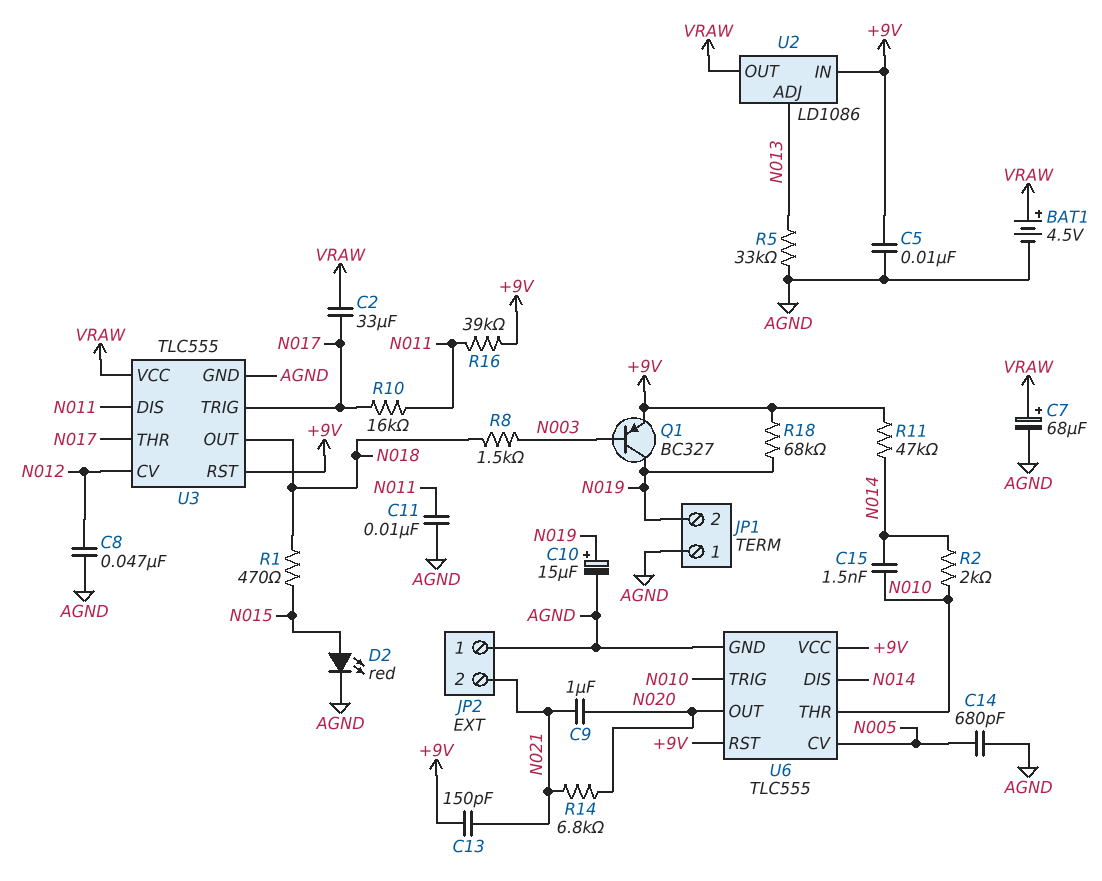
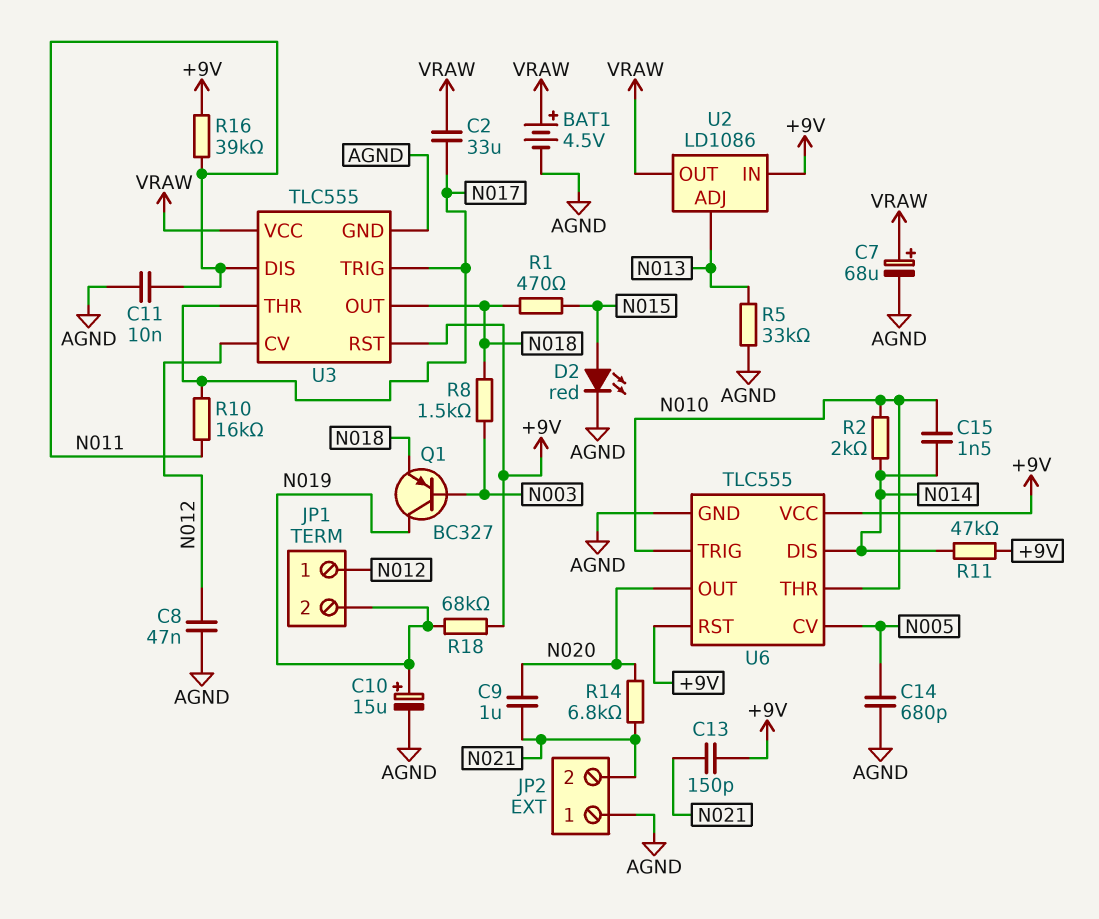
C5: 10nF (+9V, AGND) -> none
JP1 pin 1: AGND -> N012
Q1: PNP BC327 (B N003, C N019, E +9V) -> PNP BC327 (B N003, C N019, E N018)

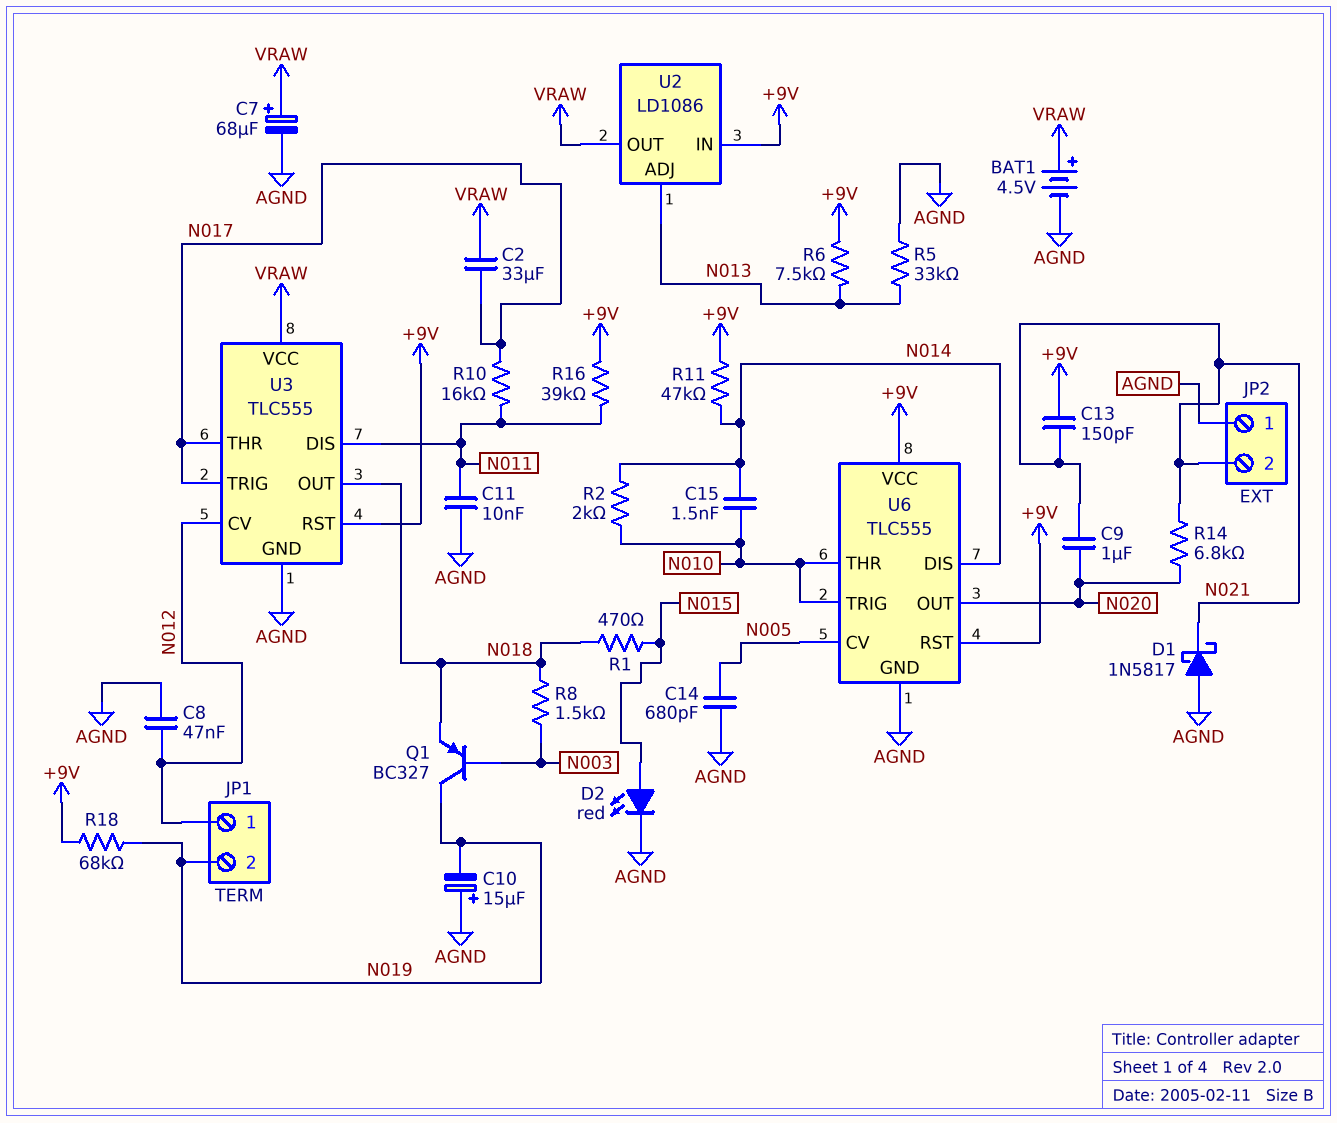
C10: 15uF (plus N019, minus AGND) -> 15uF (plus AGND, minus N019)
D1: none -> schottky 1N5817 (A AGND, K N021)
R6: none -> 7.5k (+9V, N013)

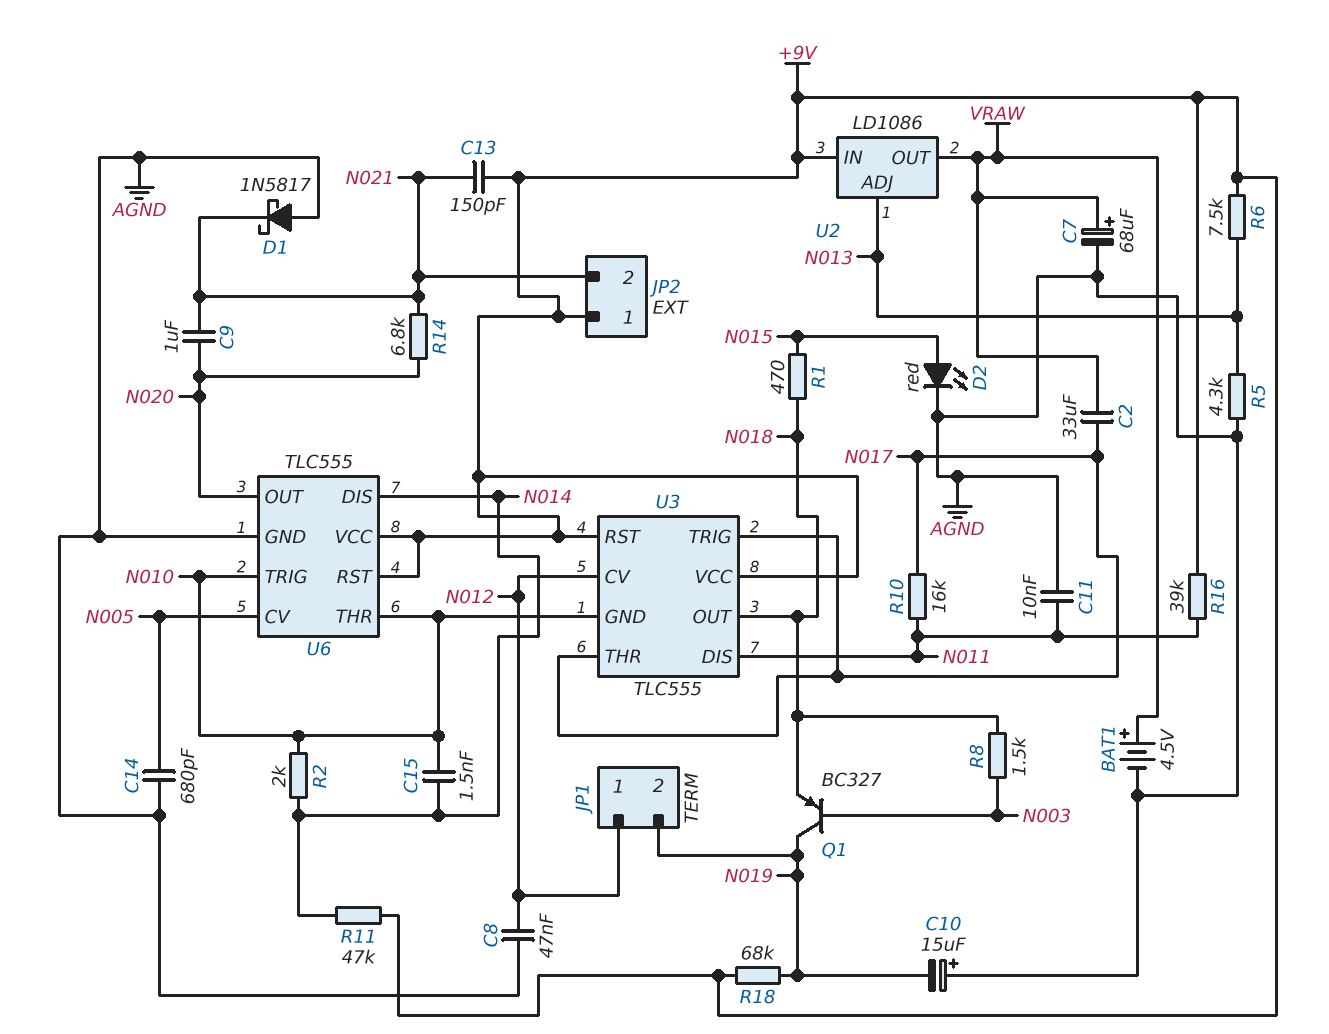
JP2 pin 1: AGND -> +9V
R5: 33k (AGND, N013) -> 4.3k (AGND, N013)
U3 pin GND: AGND -> N010
U3 pin VCC: VRAW -> +9V

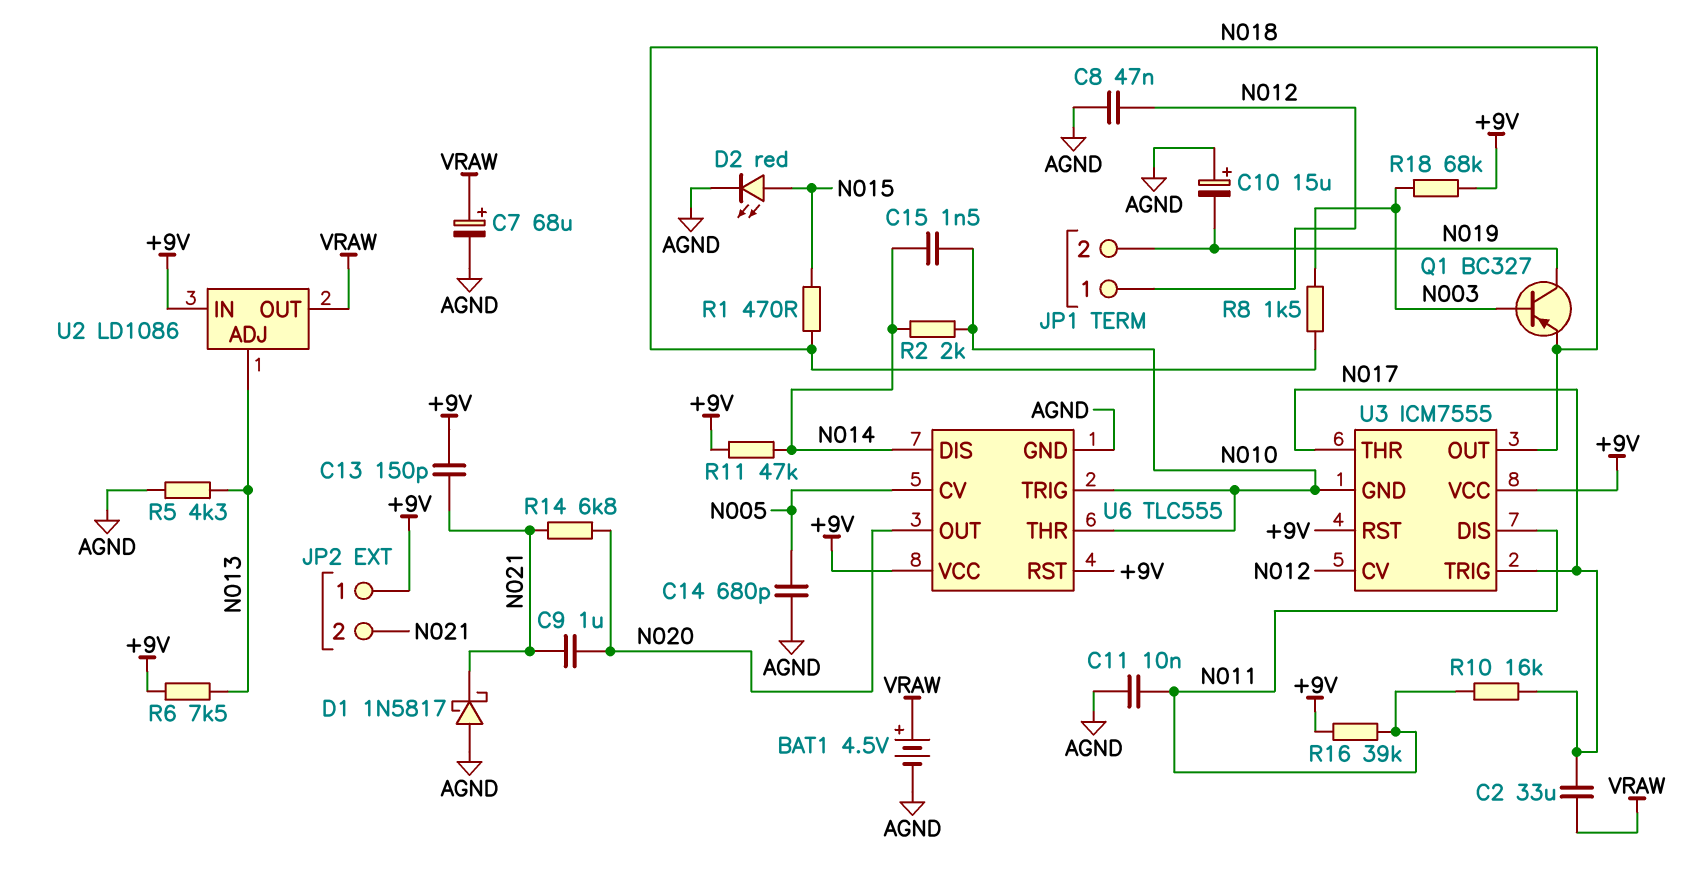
R18: 68k (+9V, N019) -> 68k (+9V, N003)
U3: TLC555 -> ICM7555

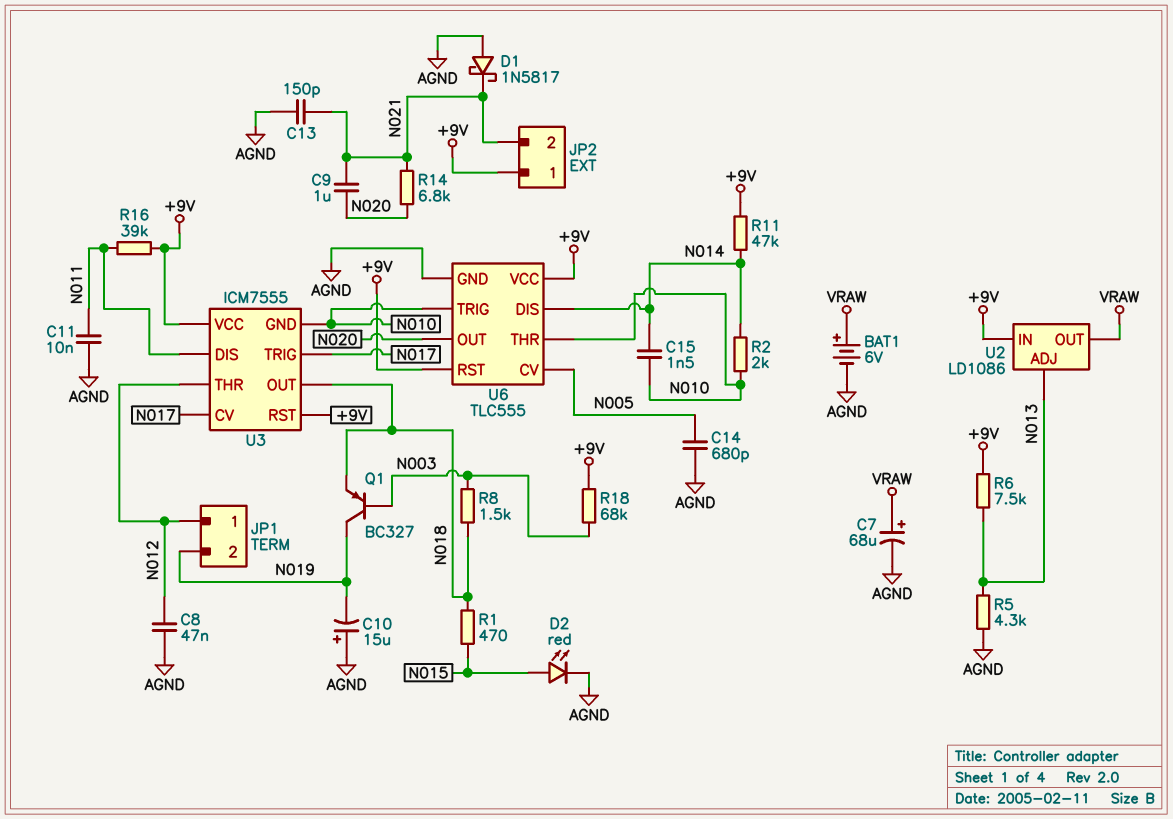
BAT1: 4.5V (plus VRAW, minus AGND) -> 6V (plus VRAW, minus AGND)
C2: 33uF (N017, VRAW) -> none
C13: 150pF (+9V, N021) -> 150pF (AGND, N021)
R10: 16k (N011, N017) -> none
U3 pin CV: N012 -> N017
U3 pin THR: N017 -> N012

